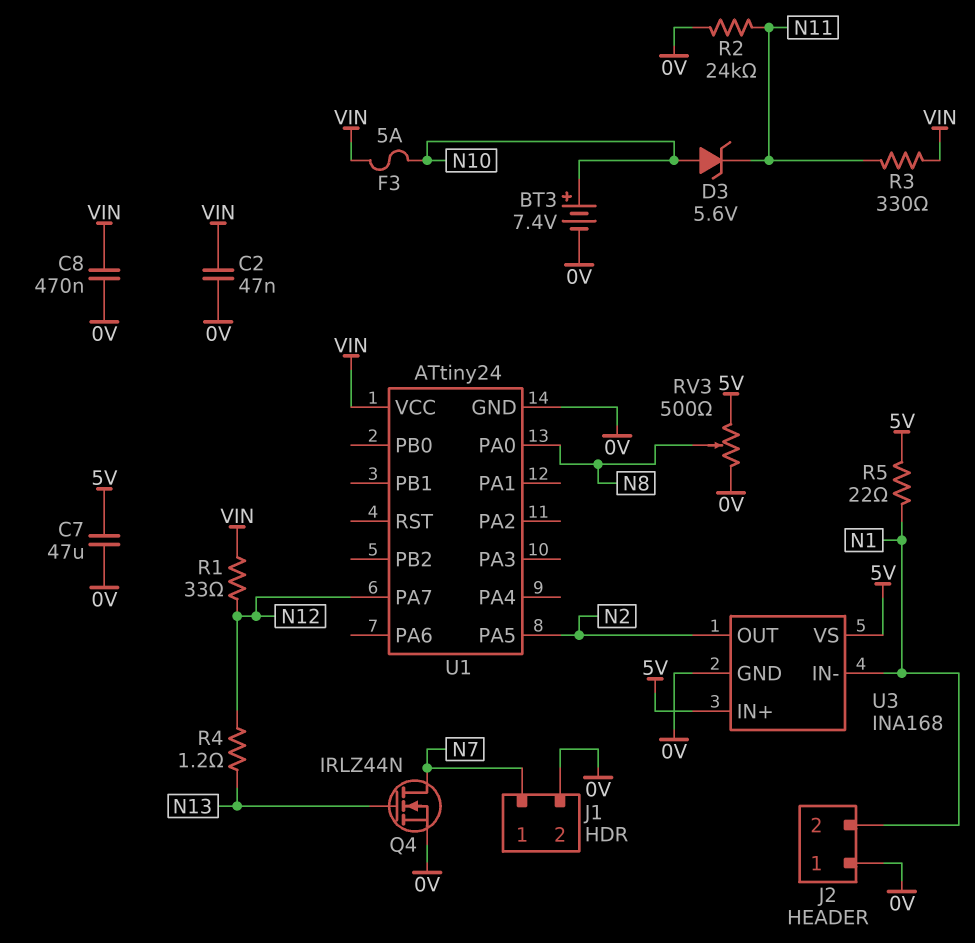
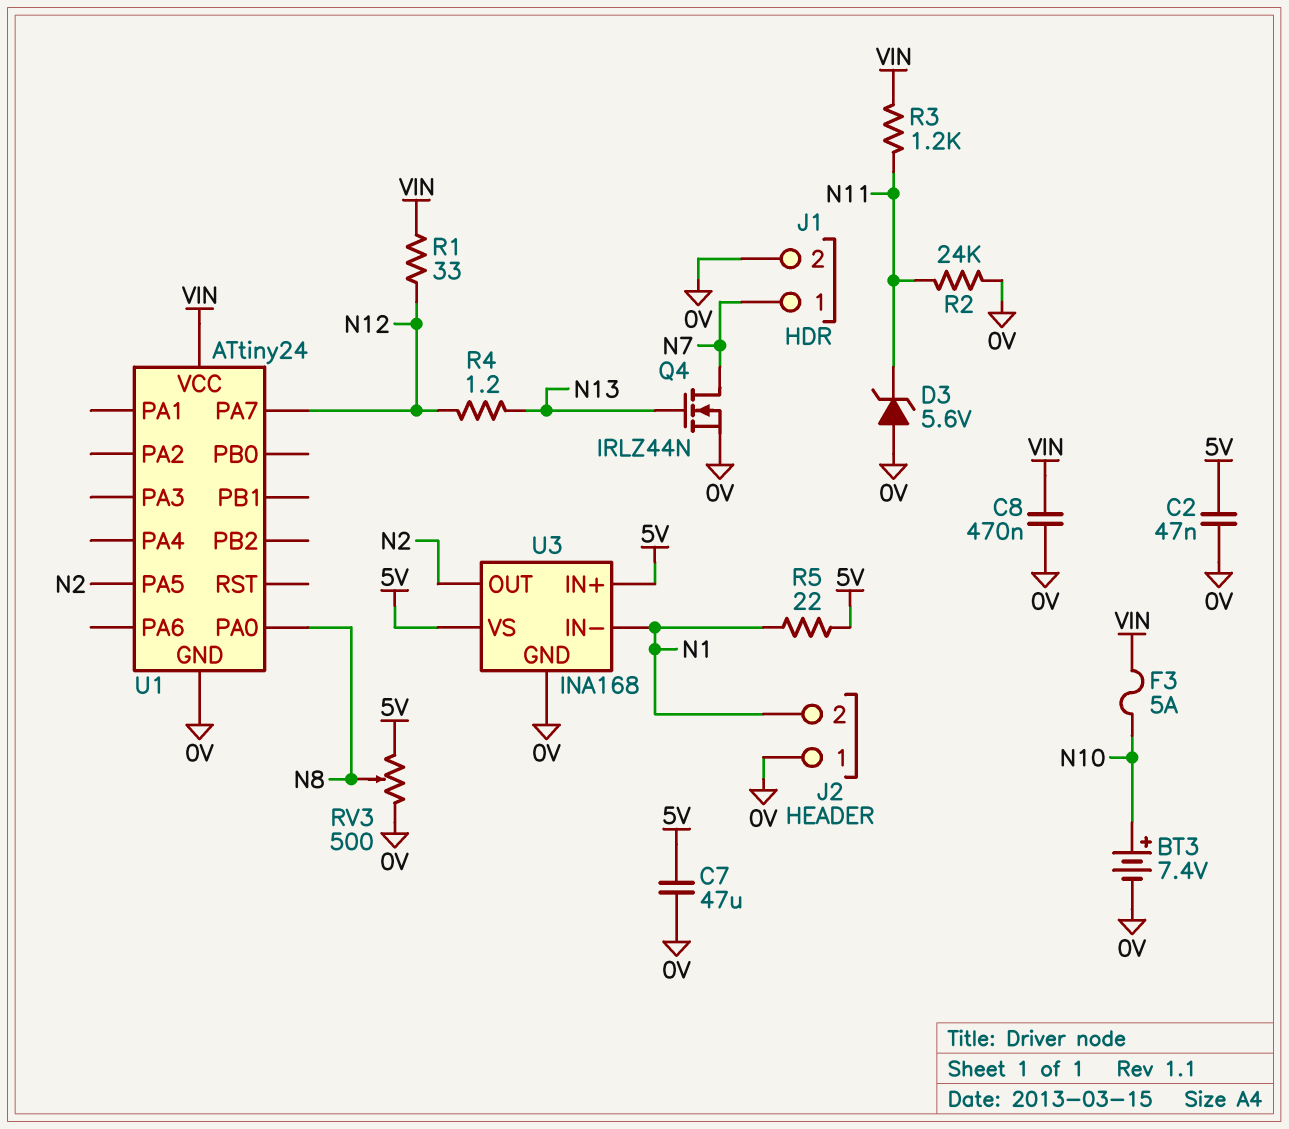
C2: 47nF (0V, VIN) -> 47nF (0V, 5V)
D3: zener 5.6V (A N10, K N11) -> zener 5.6V (A 0V, K N11)
R3: 330 (N11, VIN) -> 1.2k (N11, VIN)

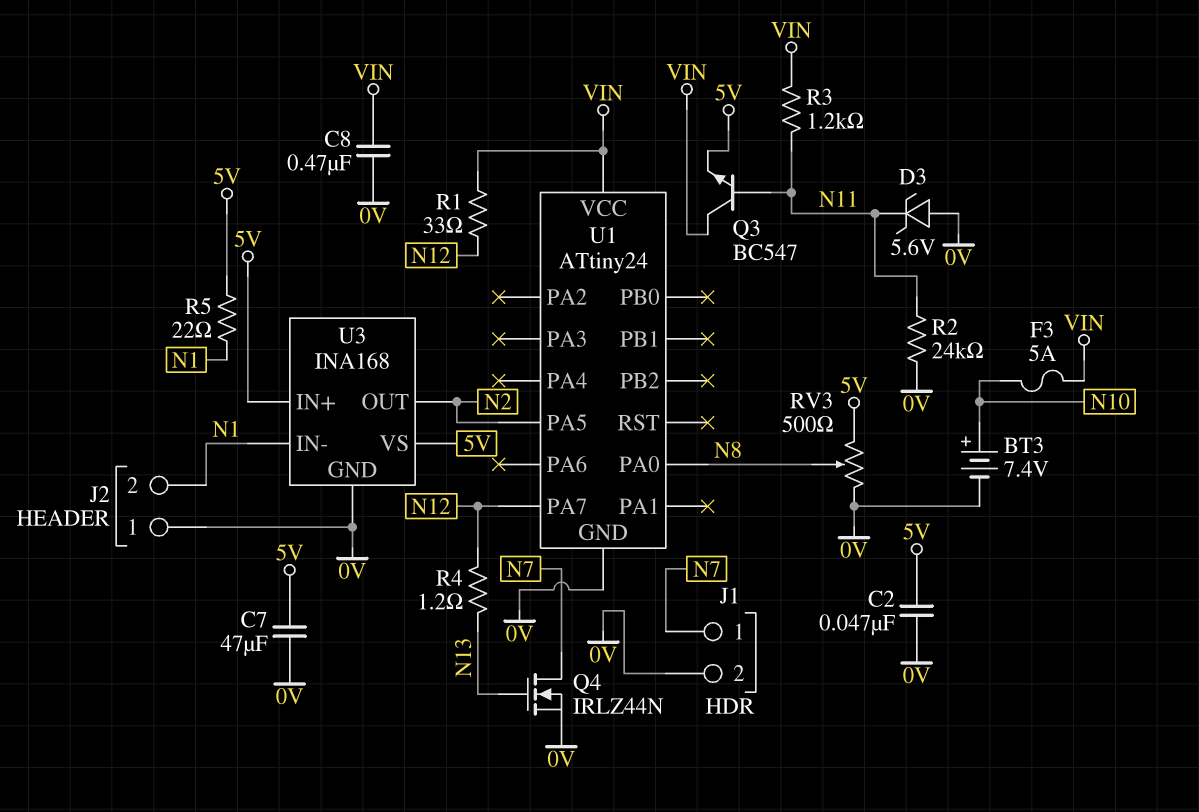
Q3: none -> NPN BC547 (B N11, C VIN, E 5V)

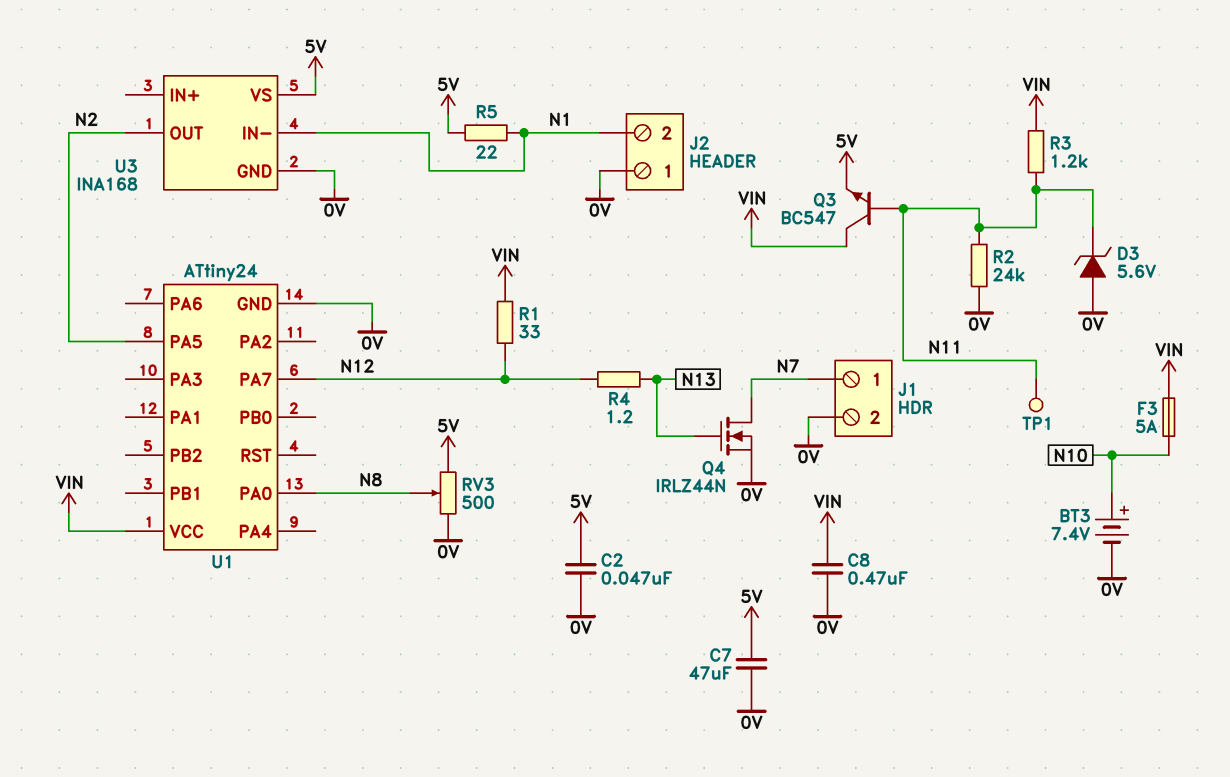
TP1: none -> test point (N11)
U3 pin IN+: 5V -> none

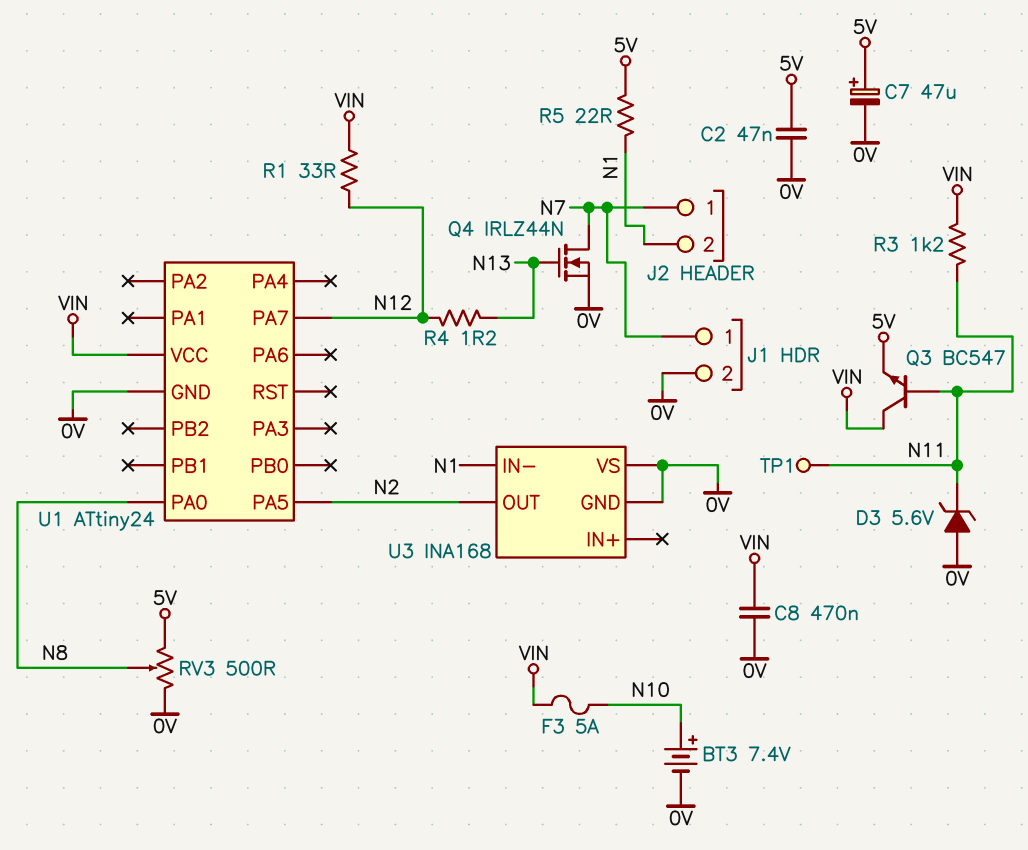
C7: 47uF (0V, 5V) -> 47uF (plus 5V, minus 0V)
J2 pin 1: 0V -> N7
R2: 24k (0V, N11) -> none
U3 pin VS: 5V -> 0V

